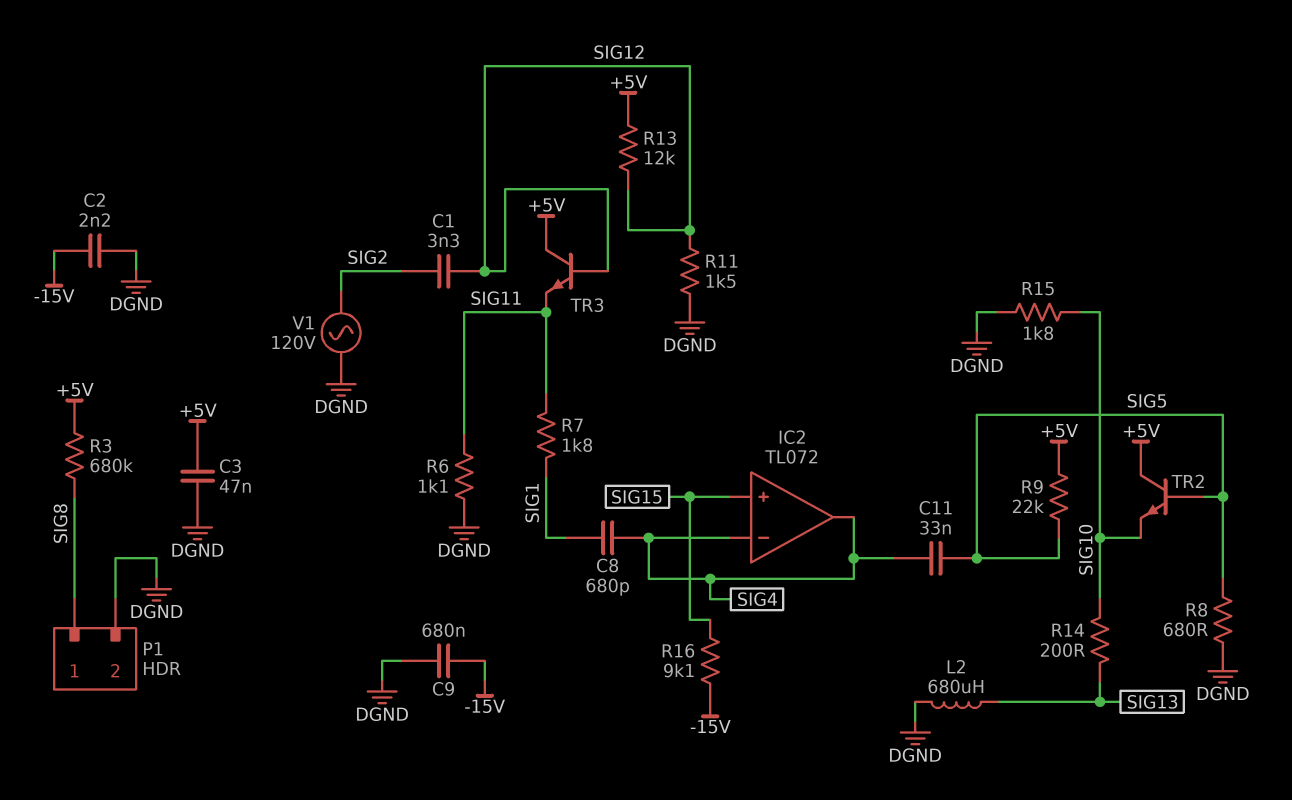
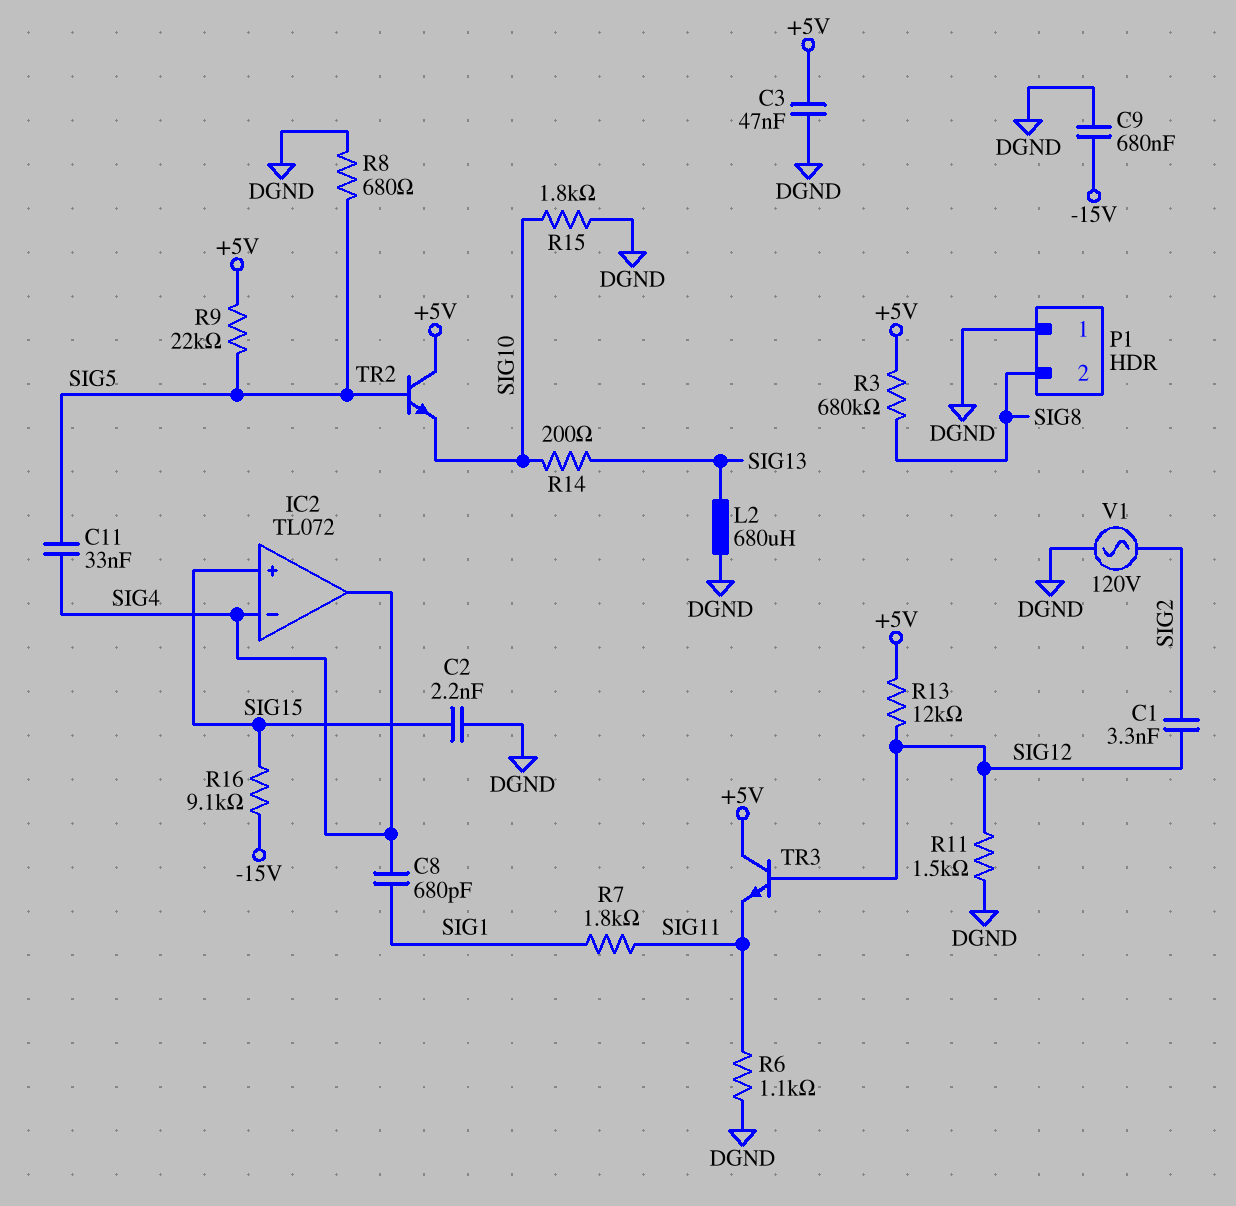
C2: 2.2nF (-15V, DGND) -> 2.2nF (DGND, SIG15)
P1 pin 1: SIG8 -> DGND
P1 pin 2: DGND -> SIG8

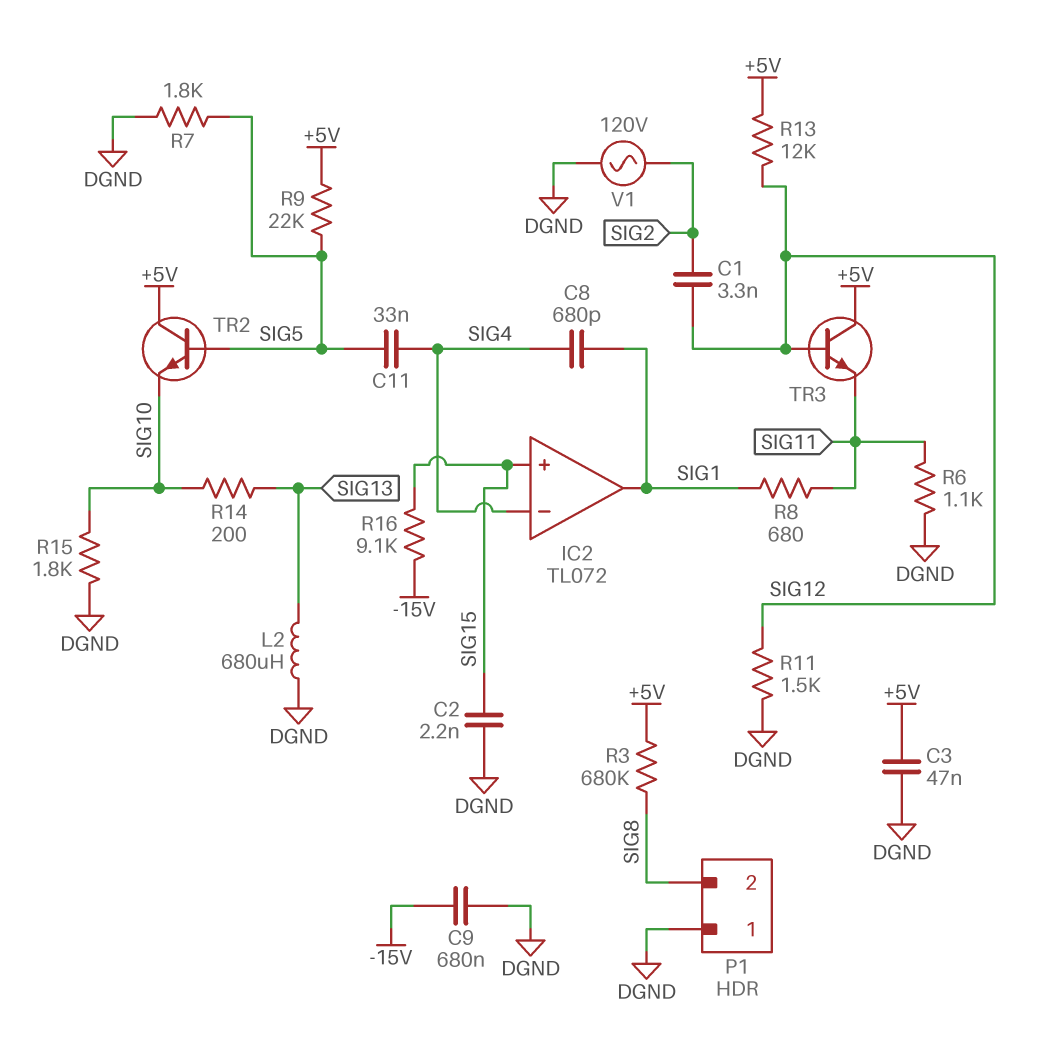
IC2 pin out: SIG4 -> SIG1
R7: 1.8k (SIG1, SIG11) -> 1.8k (DGND, SIG5)
R8: 680 (DGND, SIG5) -> 680 (SIG1, SIG11)

